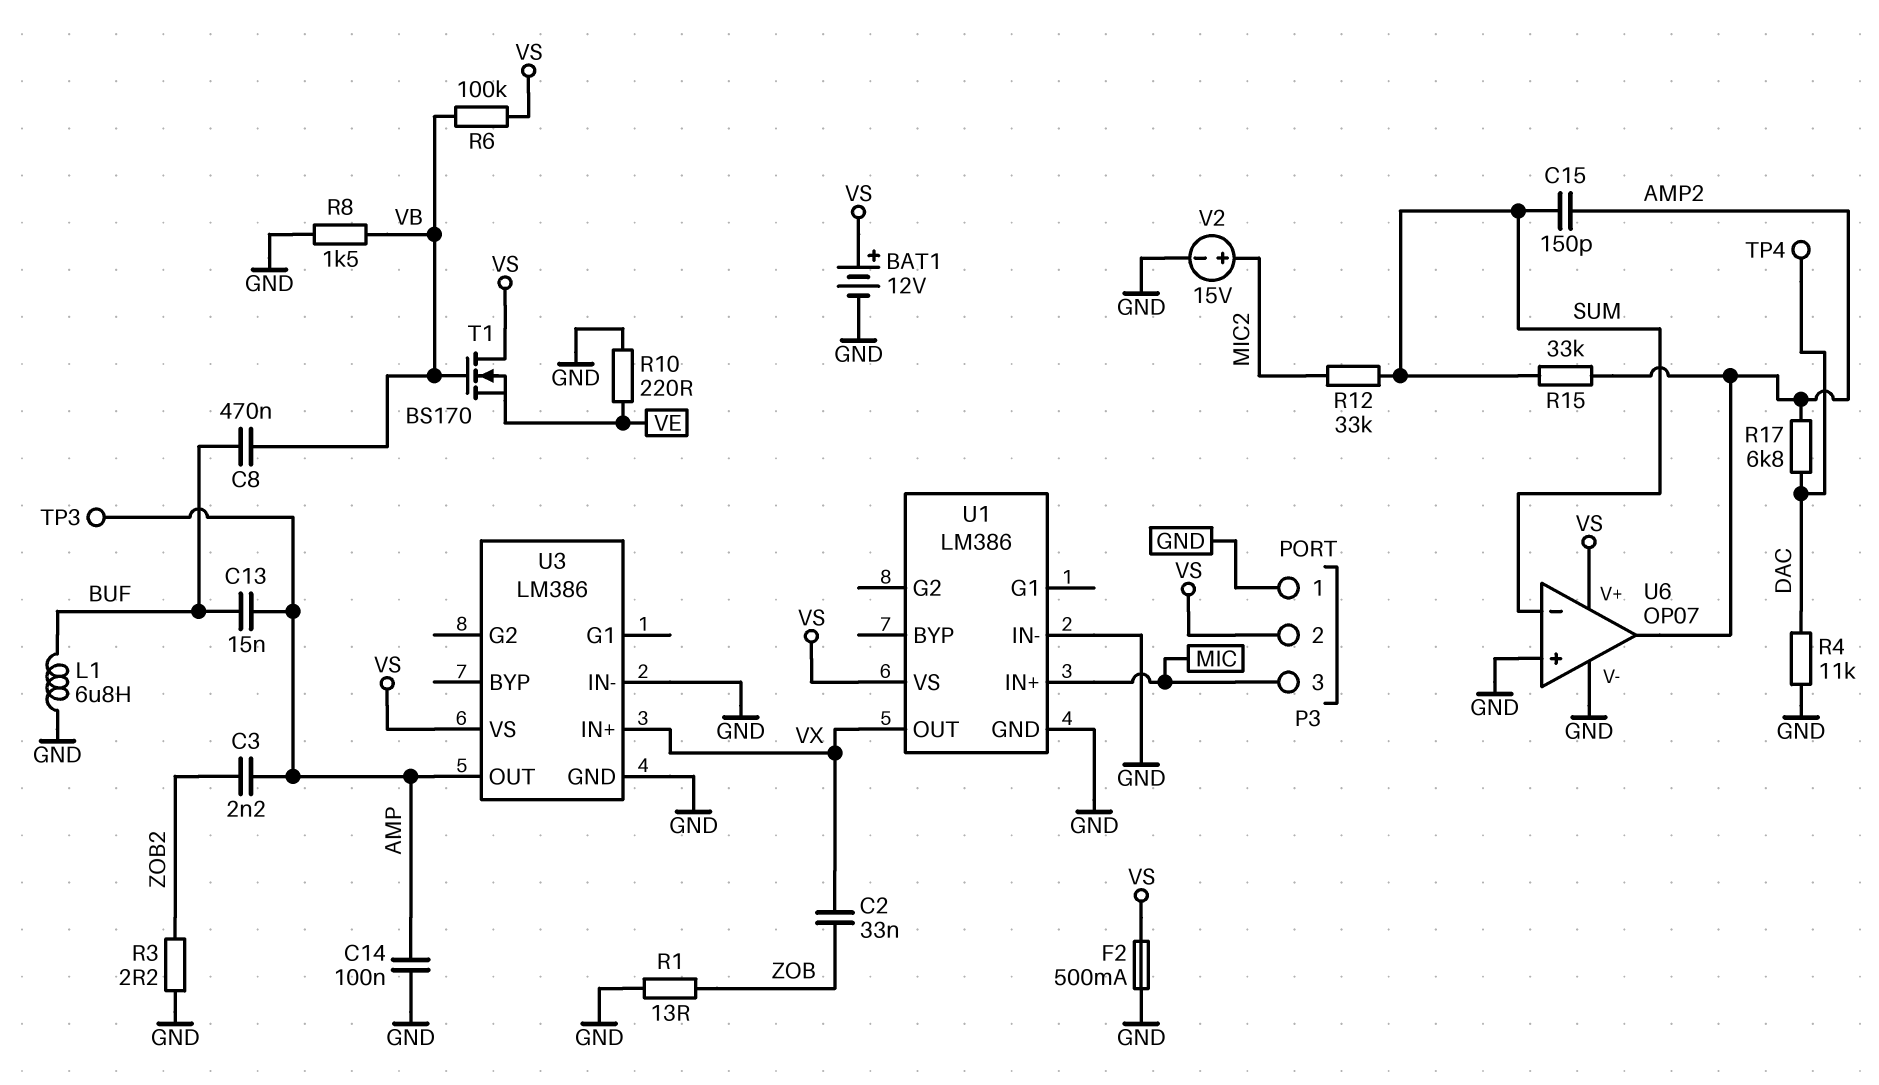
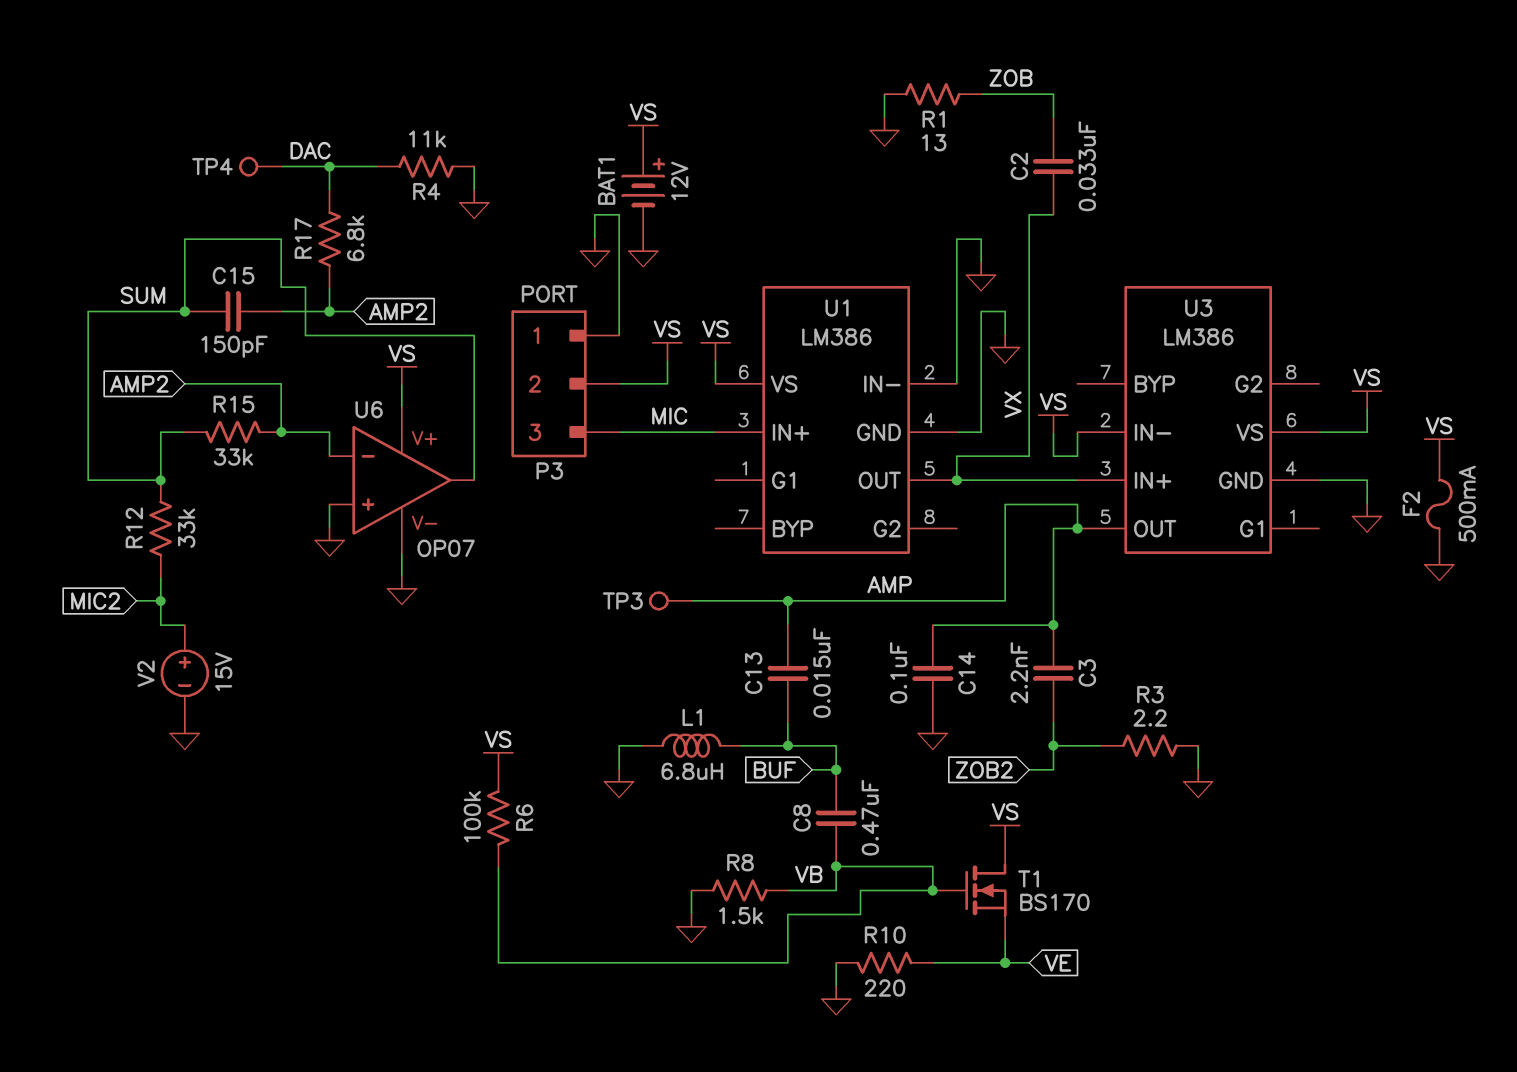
U3 pin IN-: GND -> VS
U6 pin in-: SUM -> AMP2
U6 pin out: AMP2 -> SUM

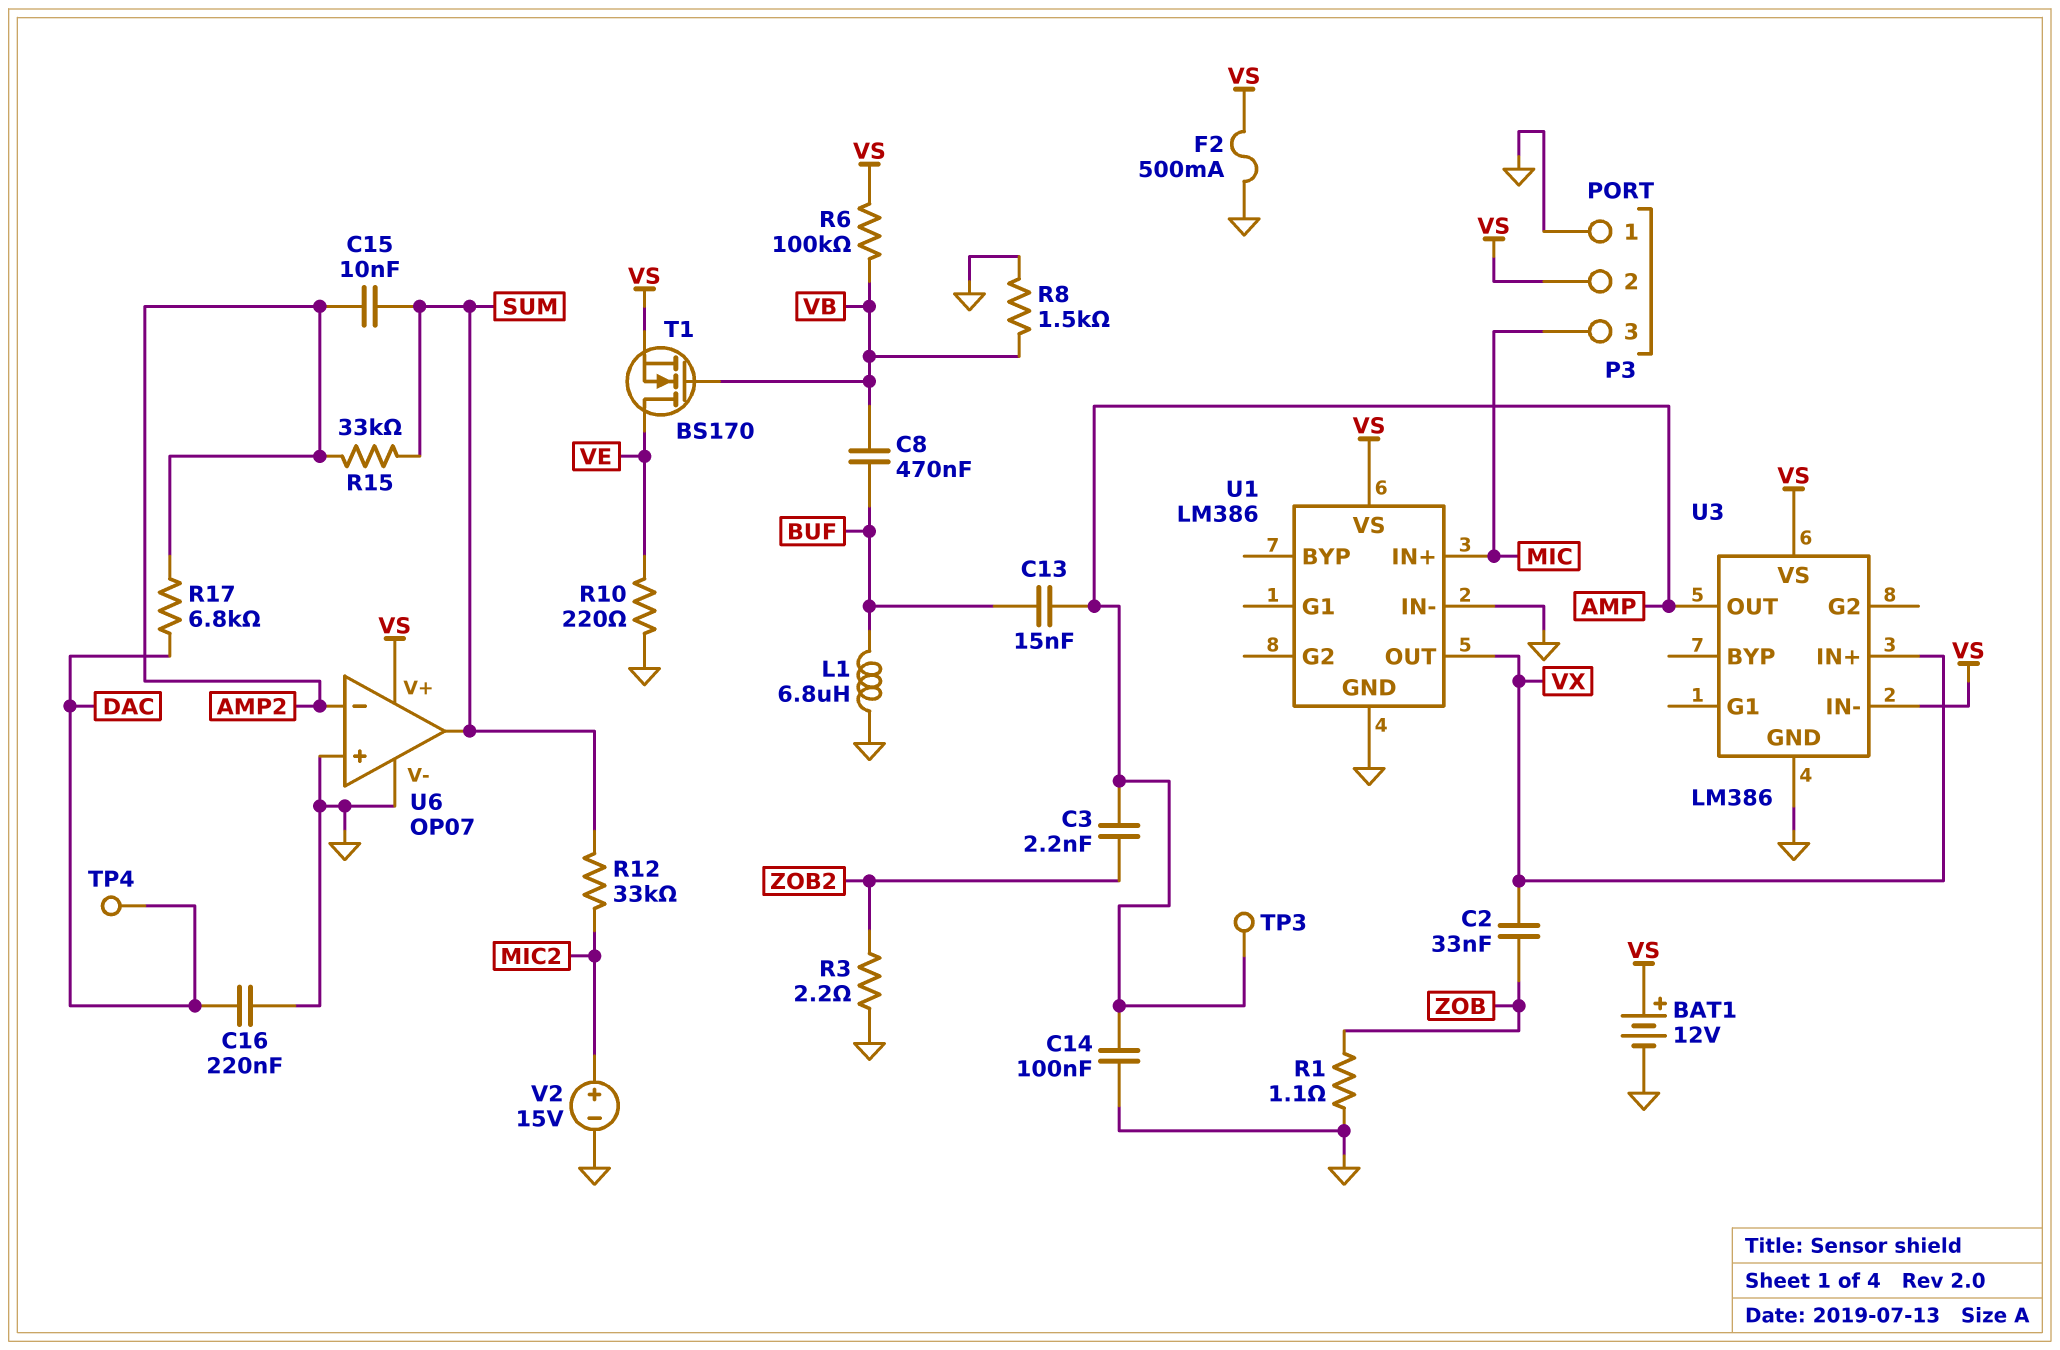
C15: 150pF (AMP2, SUM) -> 10nF (AMP2, SUM)
C16: none -> 220nF (DAC, GND)
R1: 13 (GND, ZOB) -> 1.1 (GND, ZOB)
R4: 11k (DAC, GND) -> none
T1: NMOS BS170 (G VB, D VS, S VE) -> NMOS BS170 (G VB, D VE, S VS)

